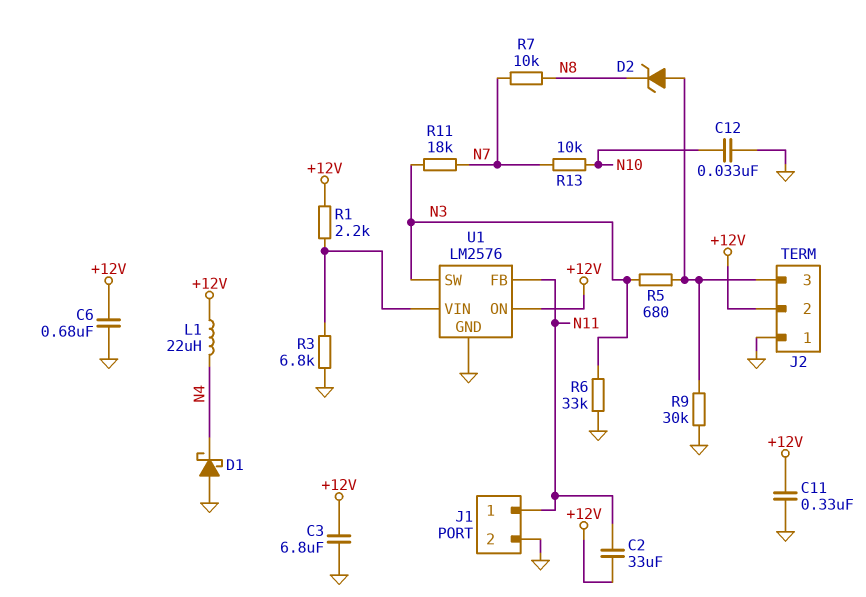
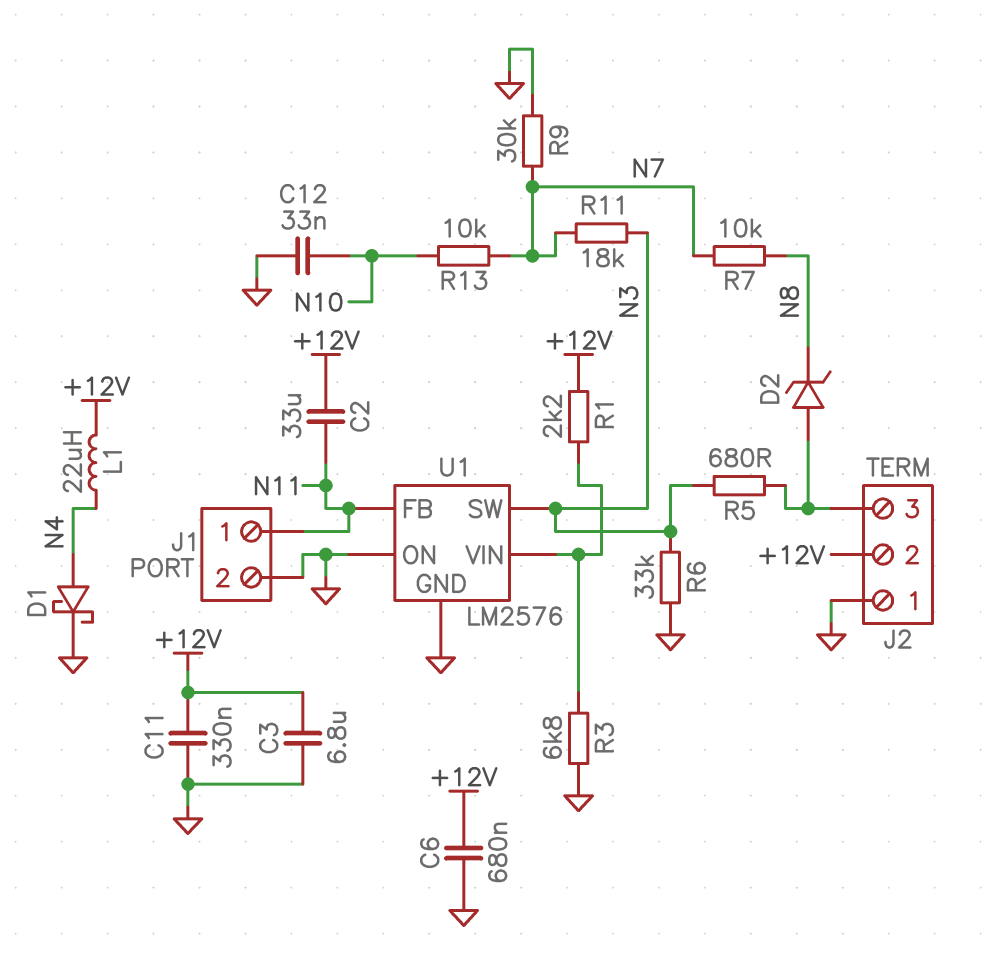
D1: schottky (A GND, K N4) -> schottky (A N4, K GND)
R9: 30k (GND, J2/3) -> 30k (GND, N7)
U1 pin ON: +12V -> GND

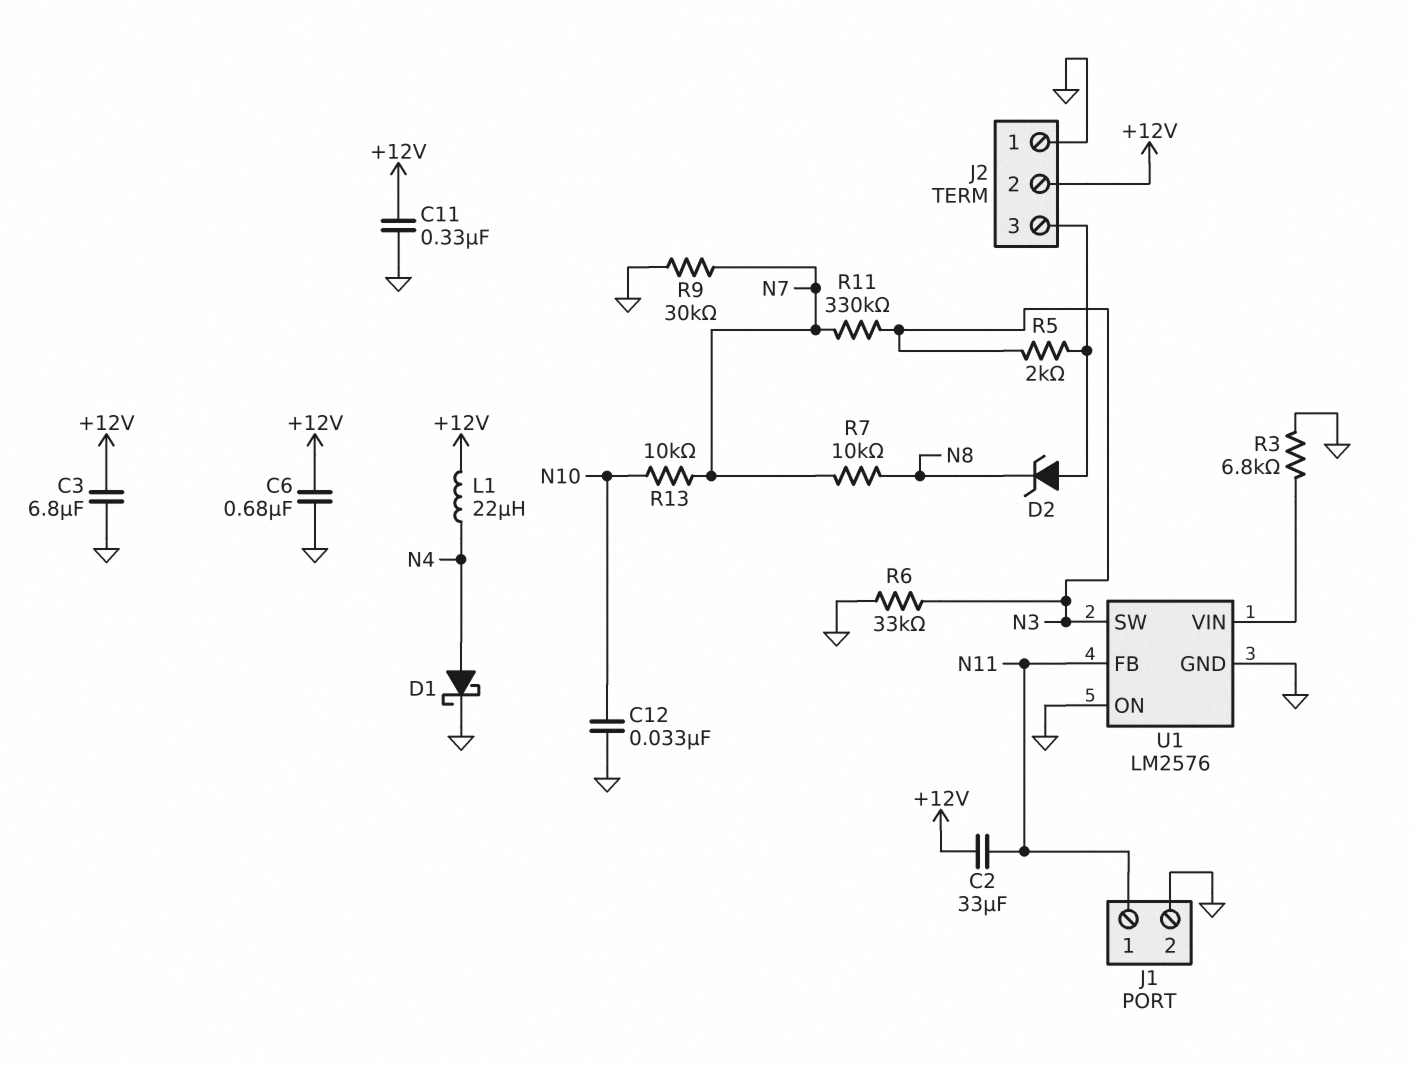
R1: 2.2k (+12V, U1/VIN) -> none
R5: 680 (J2/3, N3) -> 2k (J2/3, N3)
R11: 18k (N3, N7) -> 330k (N3, N7)

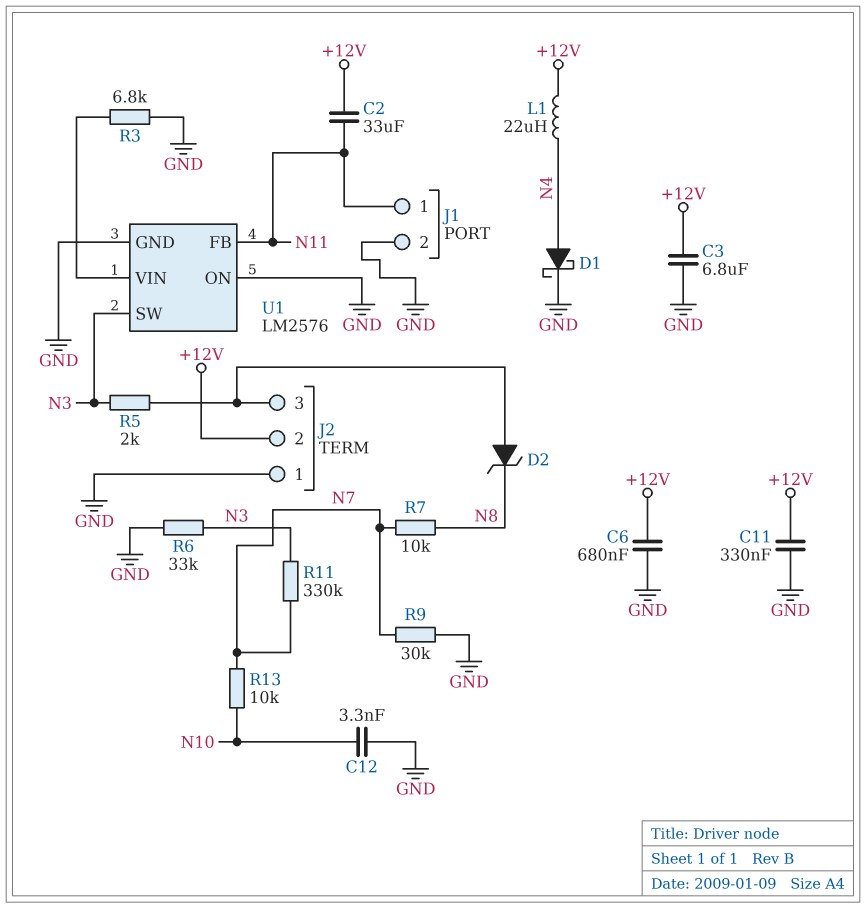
C12: 33nF (GND, N10) -> 3.3nF (GND, N10)

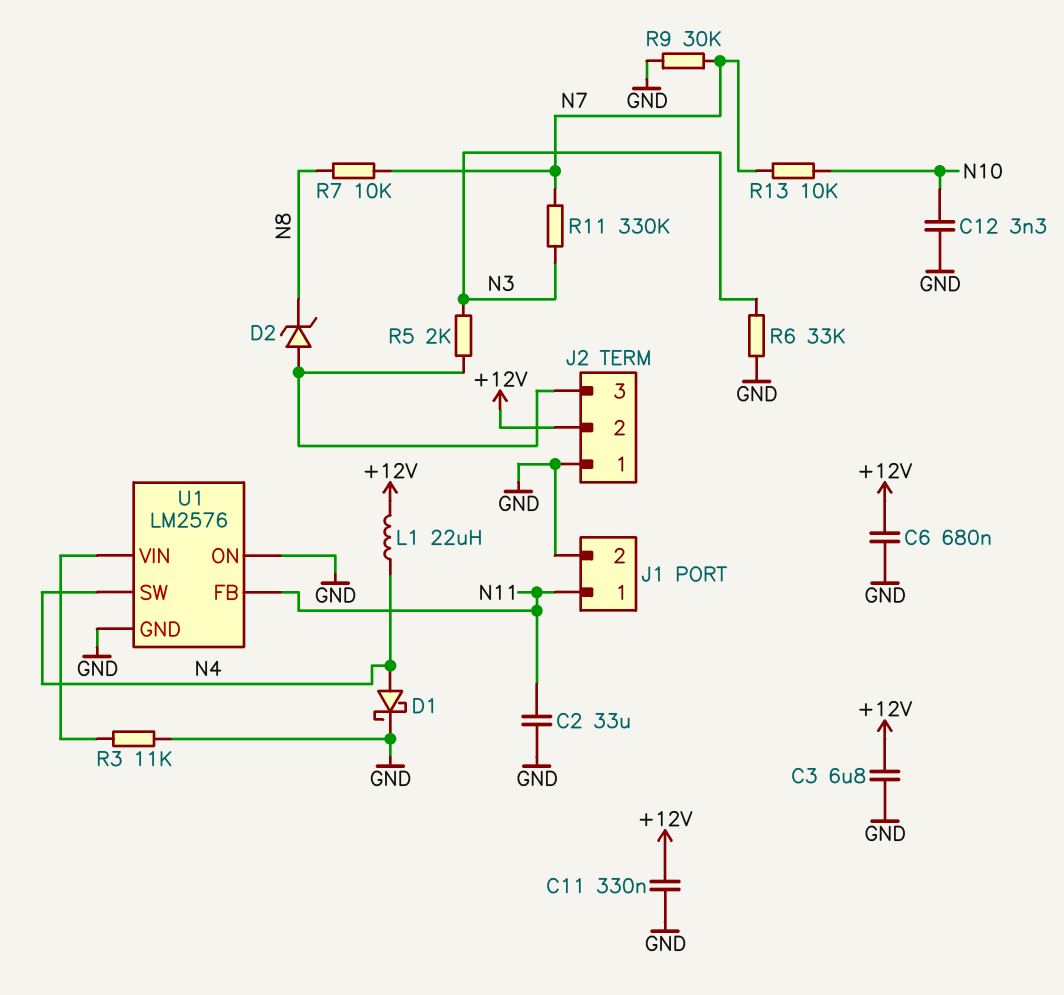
C2: 33uF (+12V, N11) -> 33uF (GND, N11)
R3: 6.8k (GND, U1/VIN) -> 11k (GND, U1/VIN)
U1 pin SW: N3 -> N4

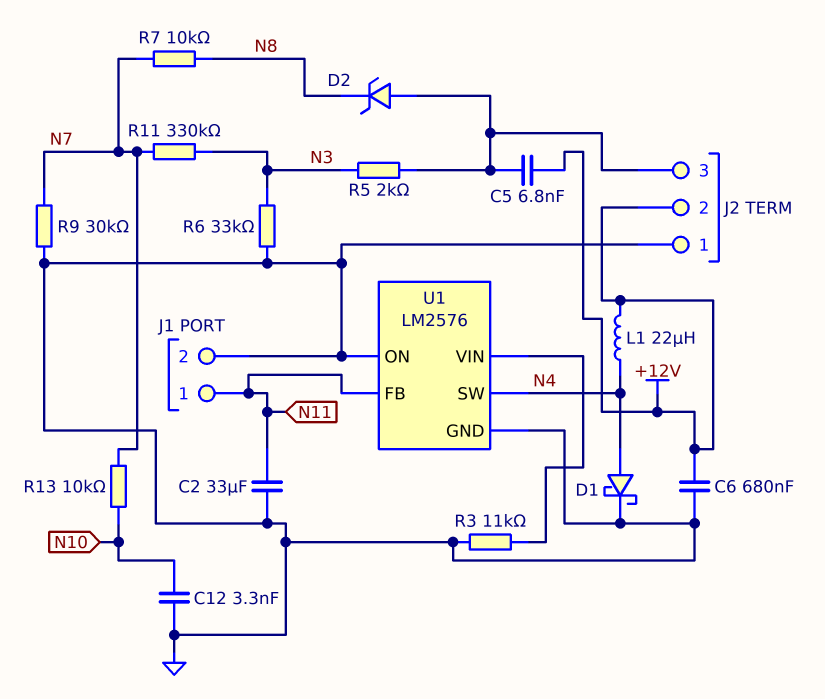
C3: 6.8uF (+12V, GND) -> none
C5: none -> 6.8nF (+12V, J2/3)
C11: 330nF (+12V, GND) -> none

